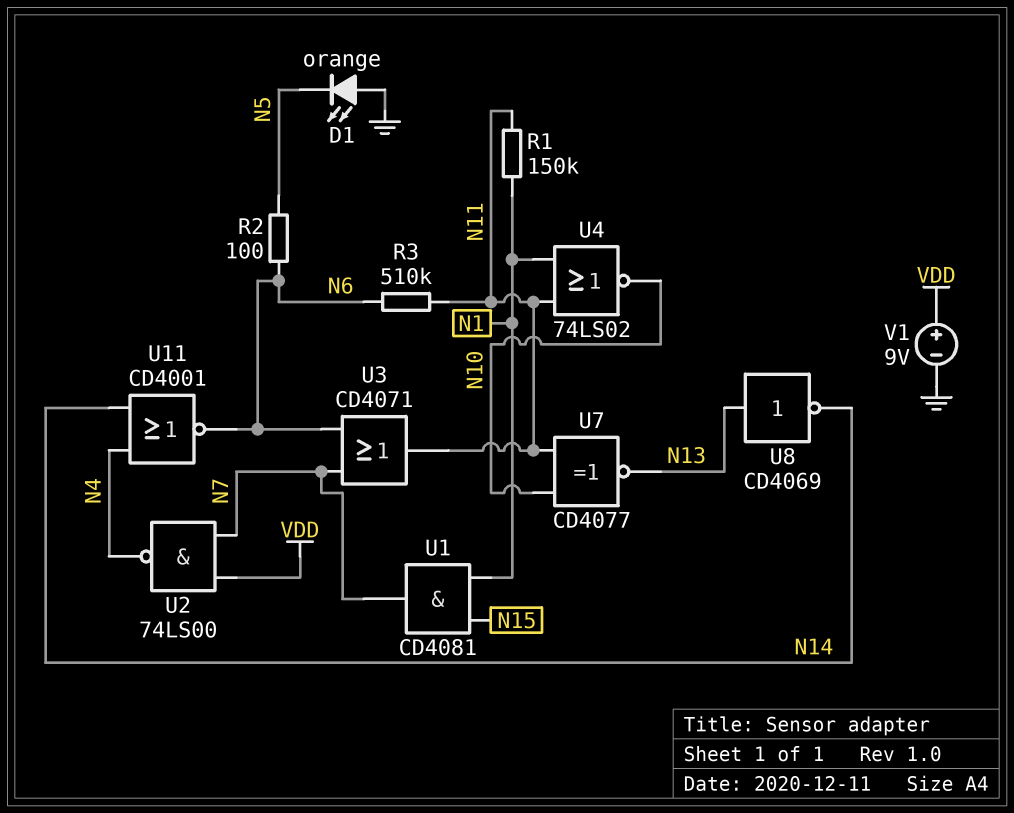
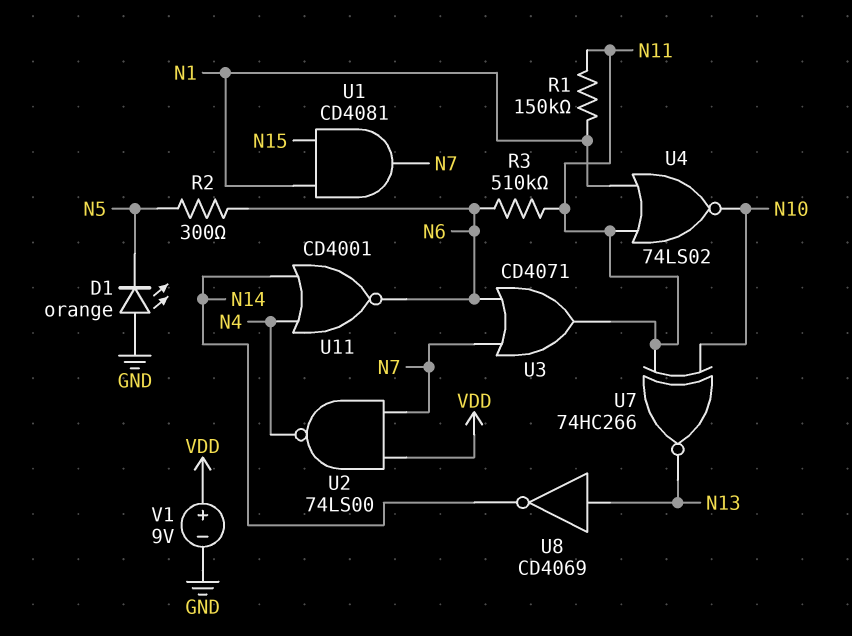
R2: 100 (N5, N6) -> 300 (N5, N6)
U7: XNOR CD4077 (in N10, in N11, out N13) -> XNOR 74HC266 (in N10, in N11, out N13)

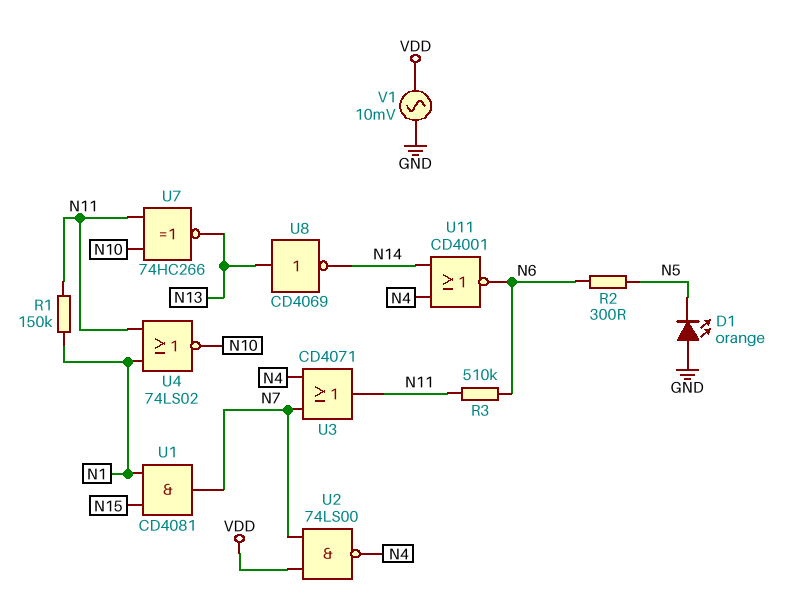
U3: OR CD4071 (in N6, in N7, out N11) -> OR CD4071 (in N4, in N7, out N11)
V1: 9V (plus VDD, minus GND) -> AC 10mV (GND, VDD)

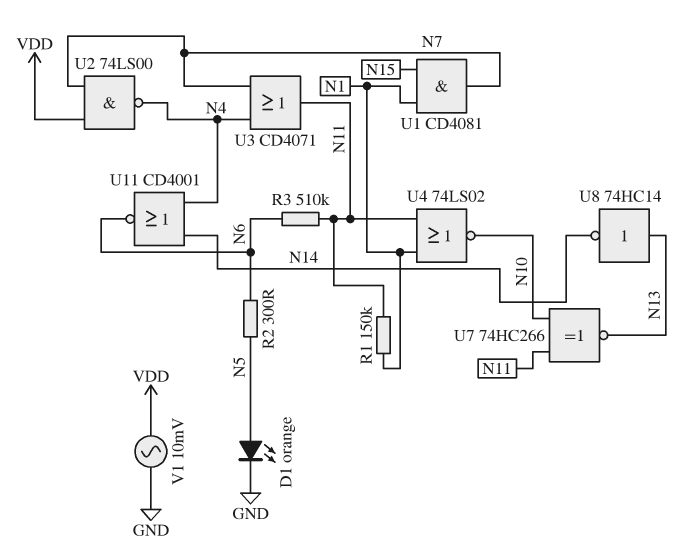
D1: LED orange (A GND, K N5) -> LED orange (A N5, K GND)
U8: NOT CD4069 (in N13, out N14) -> NOT 74HC14 (in N13, out N14)

